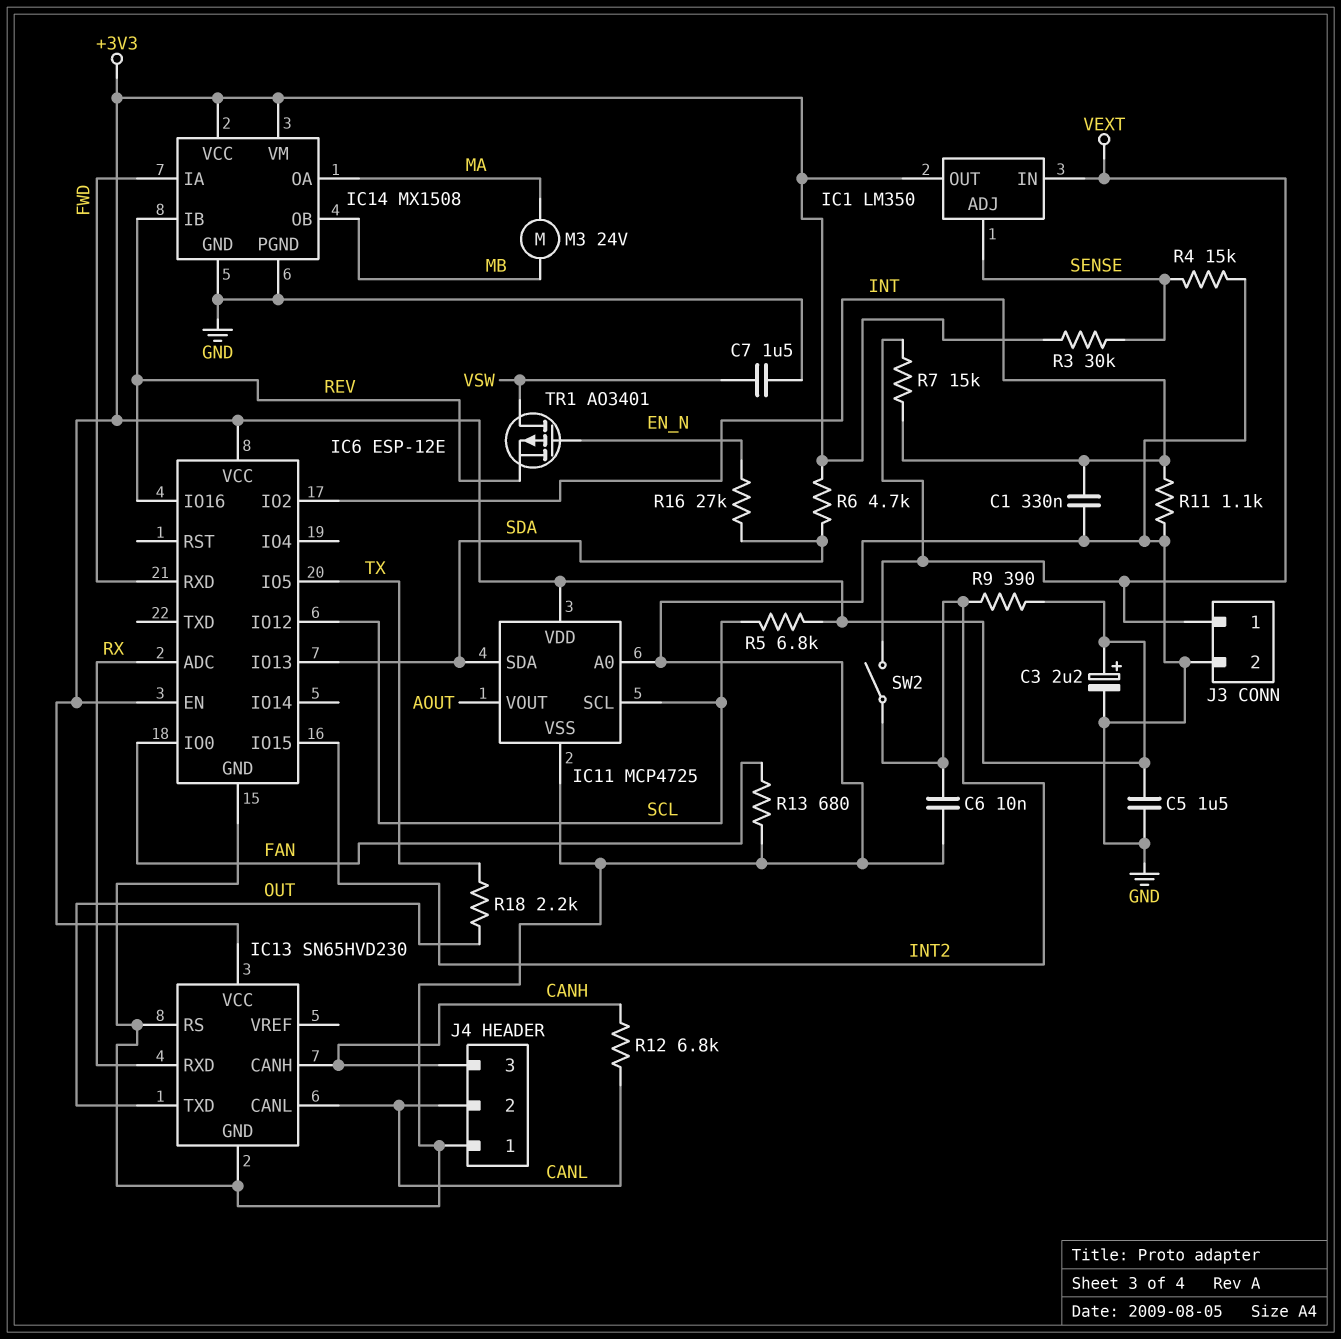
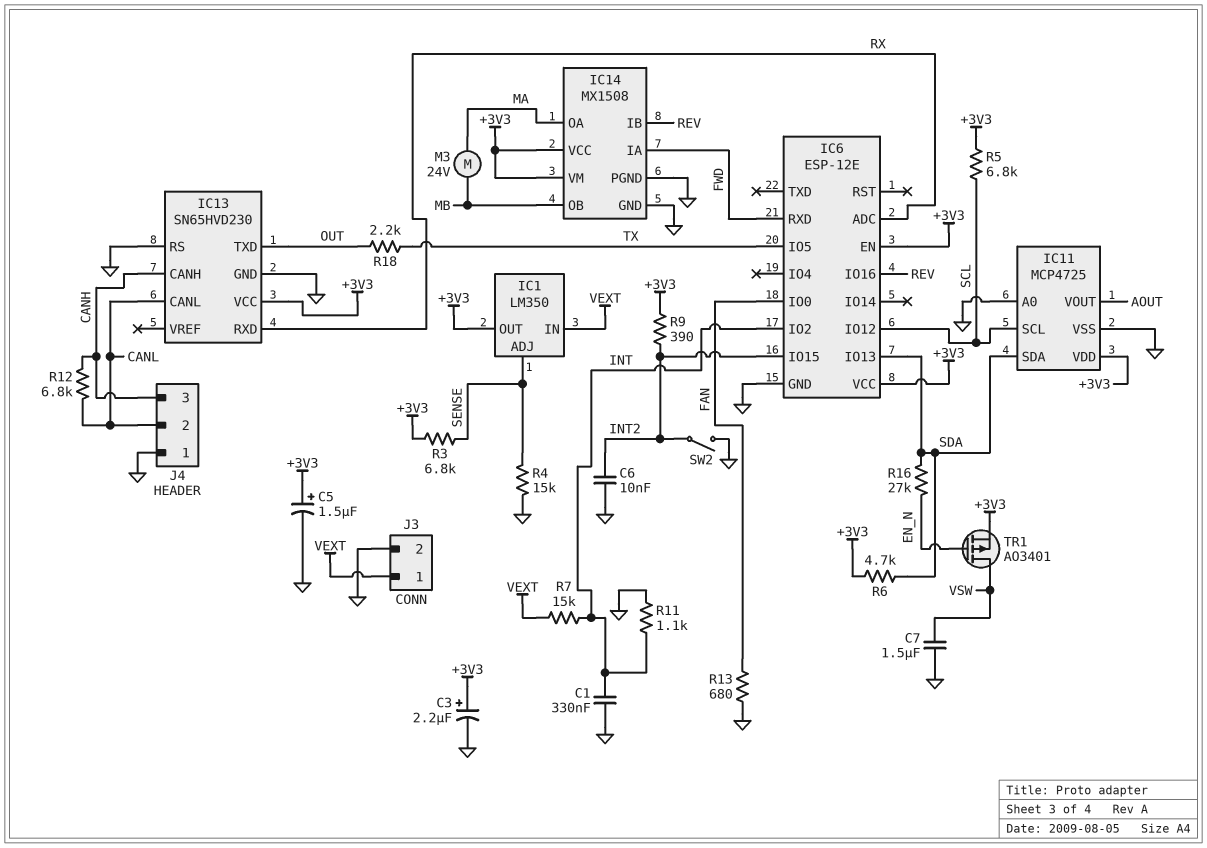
C5: 1.5uF (+3V3, GND) -> 1.5uF (plus +3V3, minus GND)
R3: 30k (+3V3, SENSE) -> 6.8k (+3V3, SENSE)
SW2: switch (INT2, VEXT) -> switch (GND, INT2)
TR1: PMOS AO3401 (G EN_N, D VSW, S REV) -> PMOS AO3401 (G EN_N, D VSW, S +3V3)

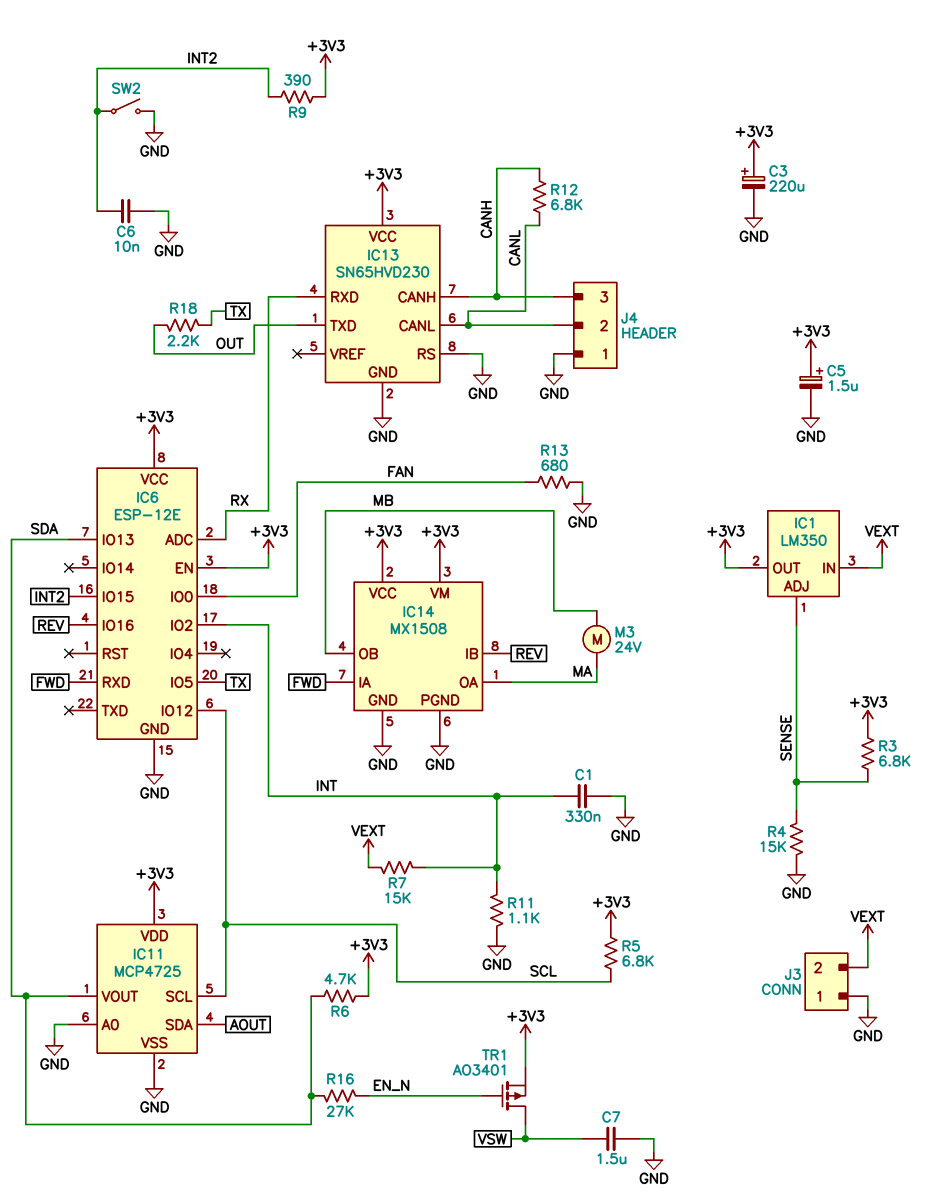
C3: 2.2uF (plus +3V3, minus GND) -> 220uF (plus +3V3, minus GND)
IC11 pin SDA: SDA -> AOUT
IC11 pin VOUT: AOUT -> SDA
J3 pin 1: VEXT -> GND
J3 pin 2: GND -> VEXT

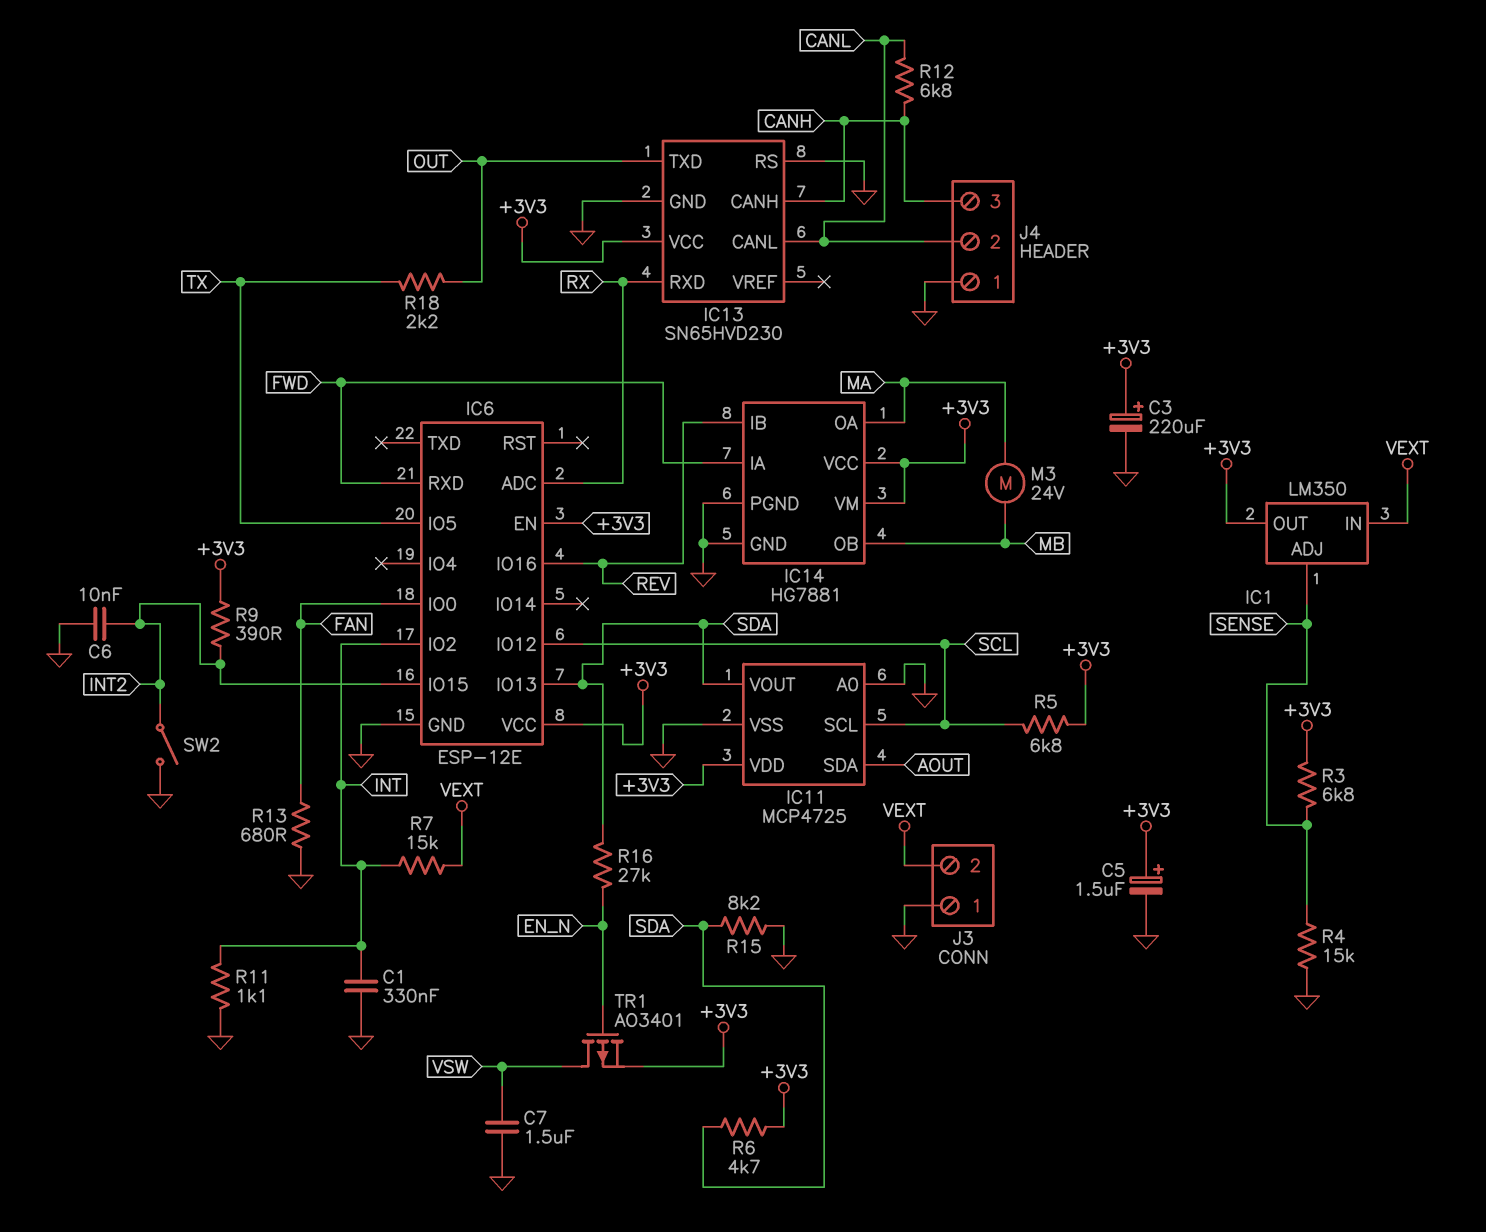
IC14: MX1508 -> HG7881
R15: none -> 8.2k (GND, SDA)

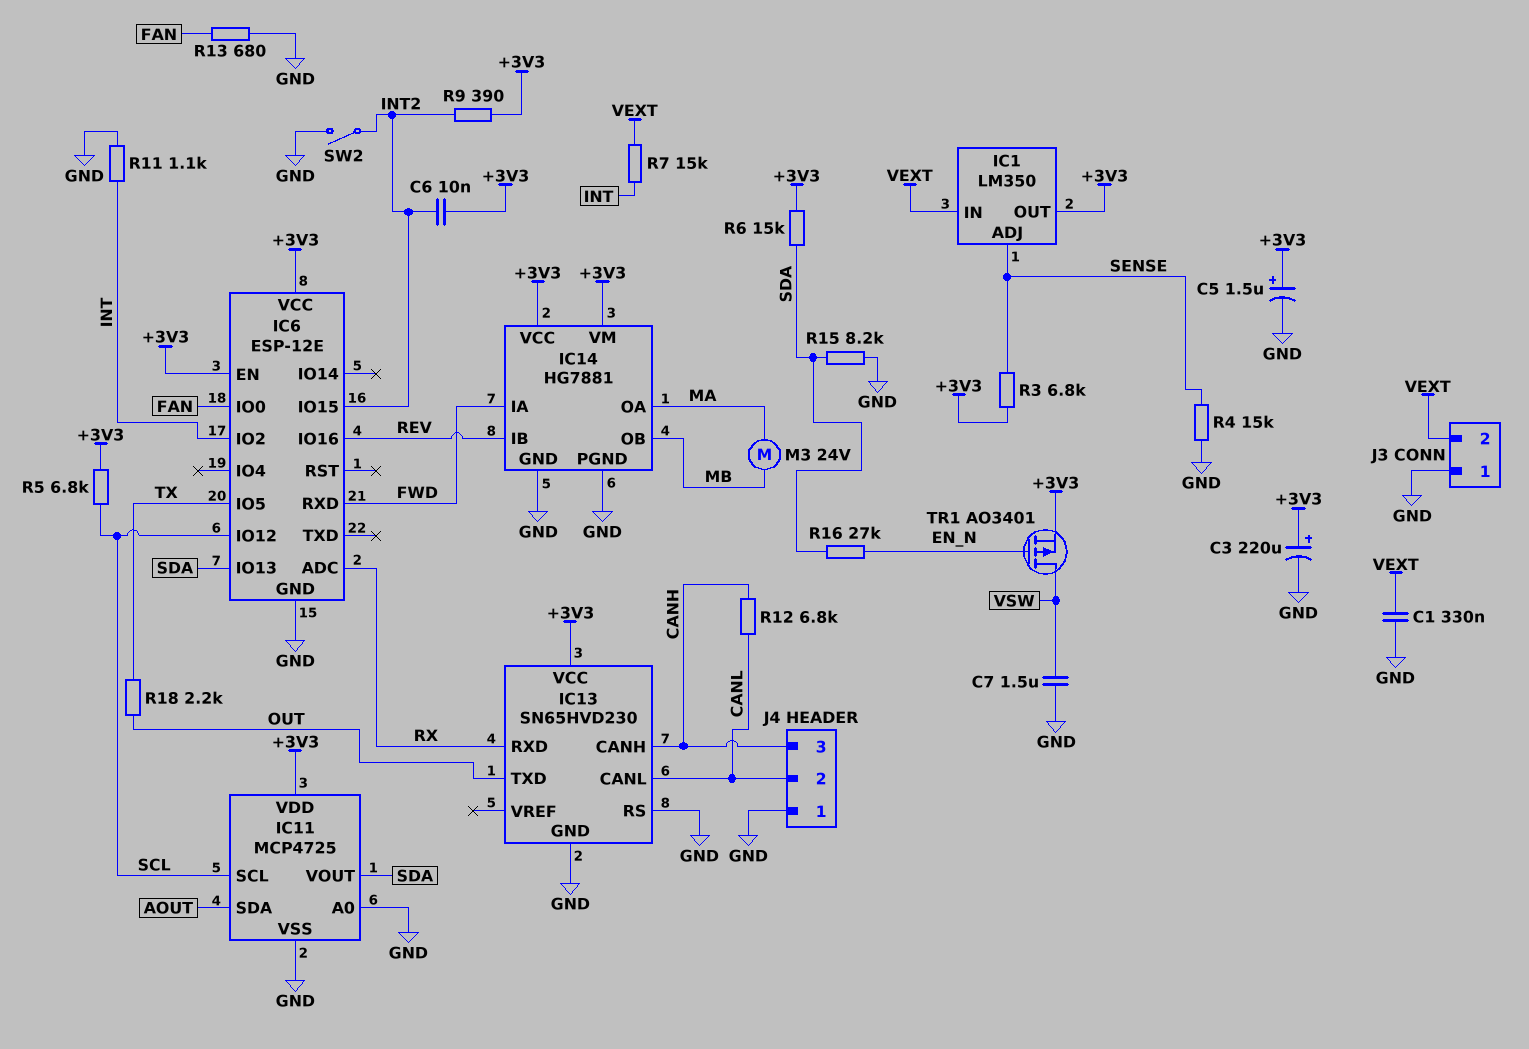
C1: 330nF (GND, INT) -> 330nF (GND, VEXT)
C6: 10nF (GND, INT2) -> 10nF (+3V3, INT2)
R6: 4.7k (+3V3, SDA) -> 15k (+3V3, SDA)

